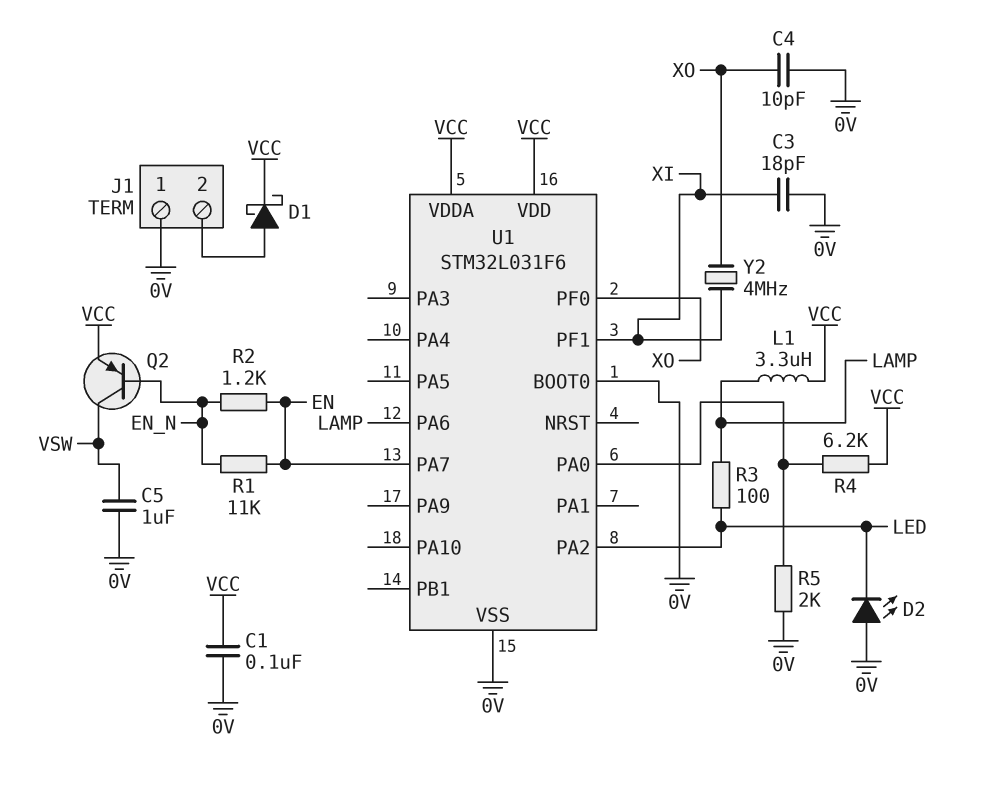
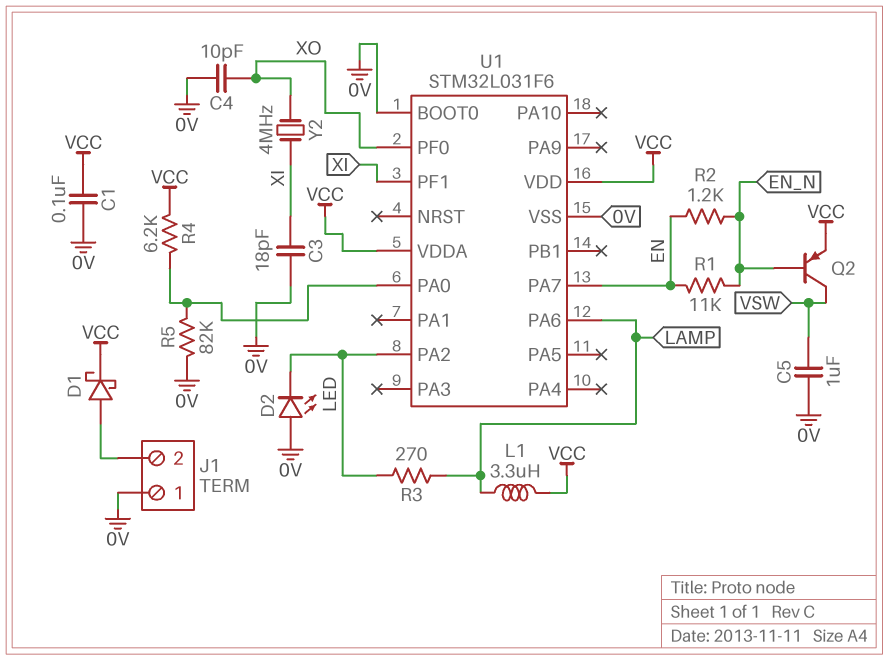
R3: 100 (LAMP, LED) -> 270 (LAMP, LED)
R5: 2k (0V, U1/PA0) -> 82k (0V, U1/PA0)

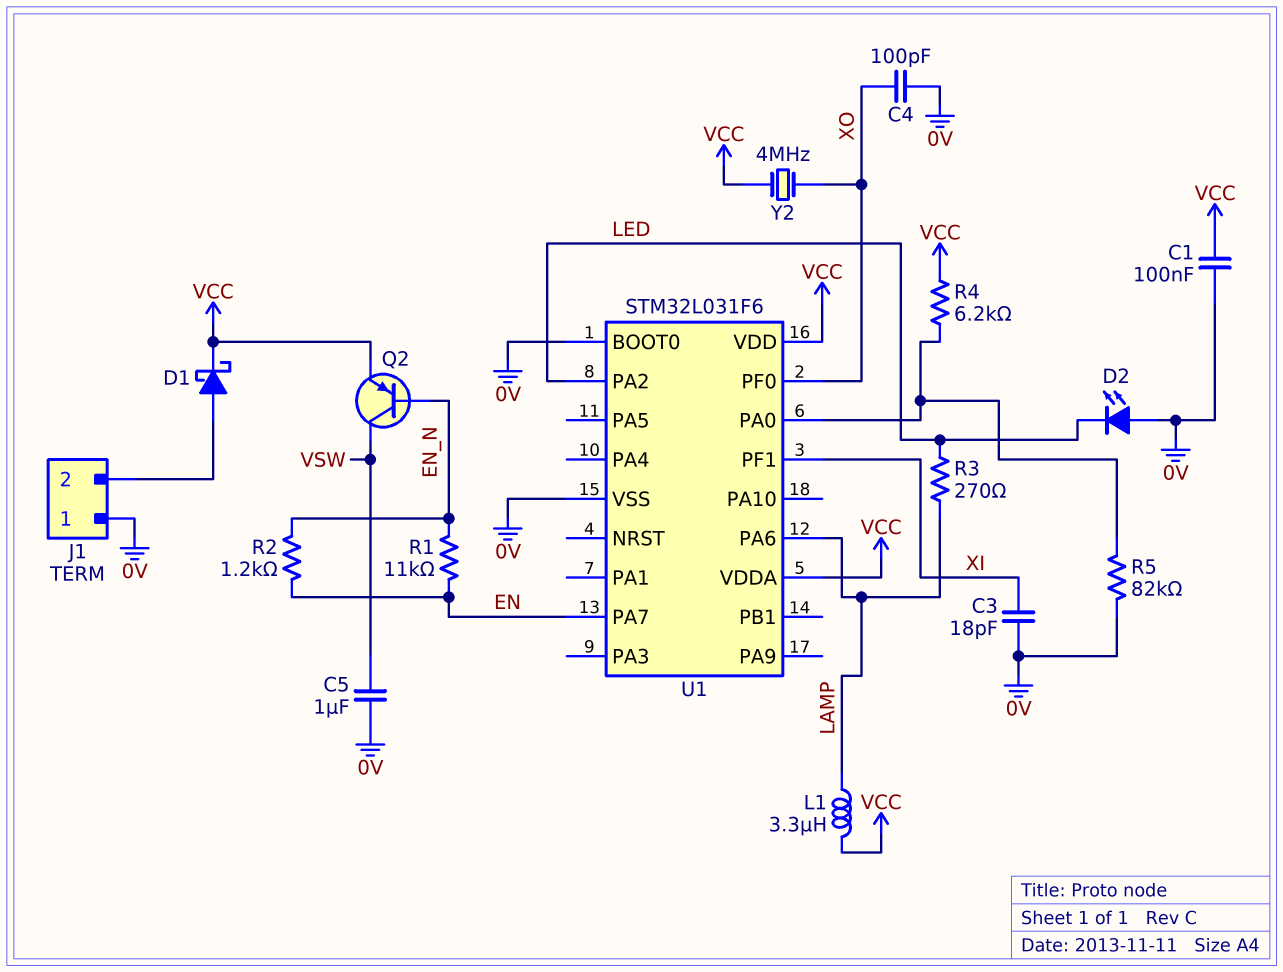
C4: 10pF (0V, XO) -> 100pF (0V, XO)
Y2: 4MHz (XI, XO) -> 4MHz (VCC, XO)

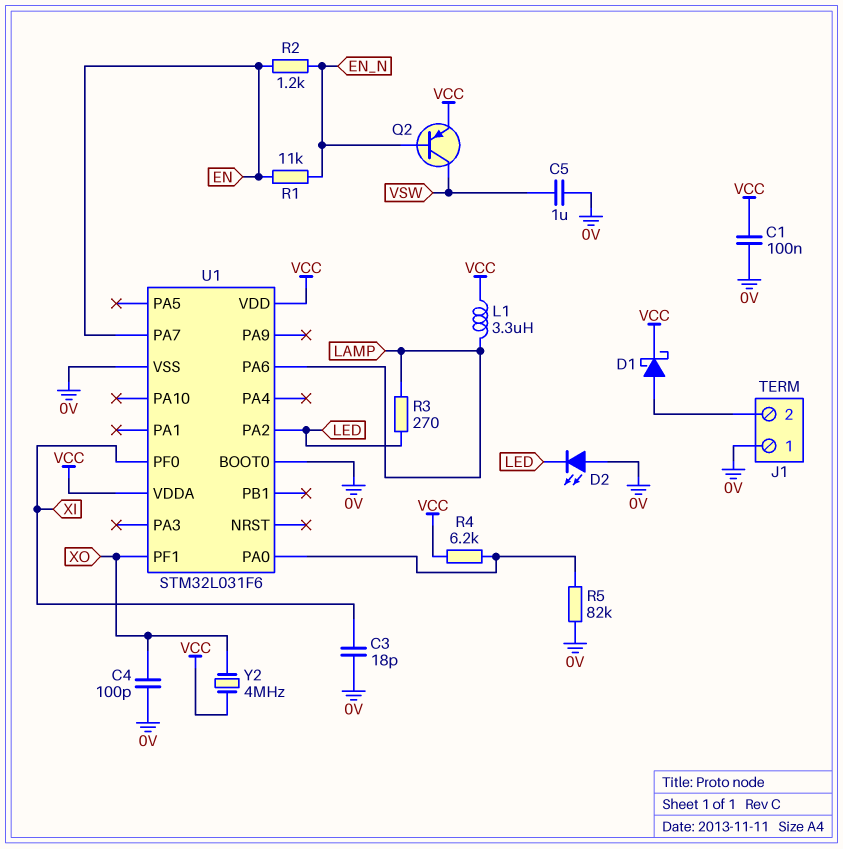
U1 pin PF0: XO -> XI
U1 pin PF1: XI -> XO

